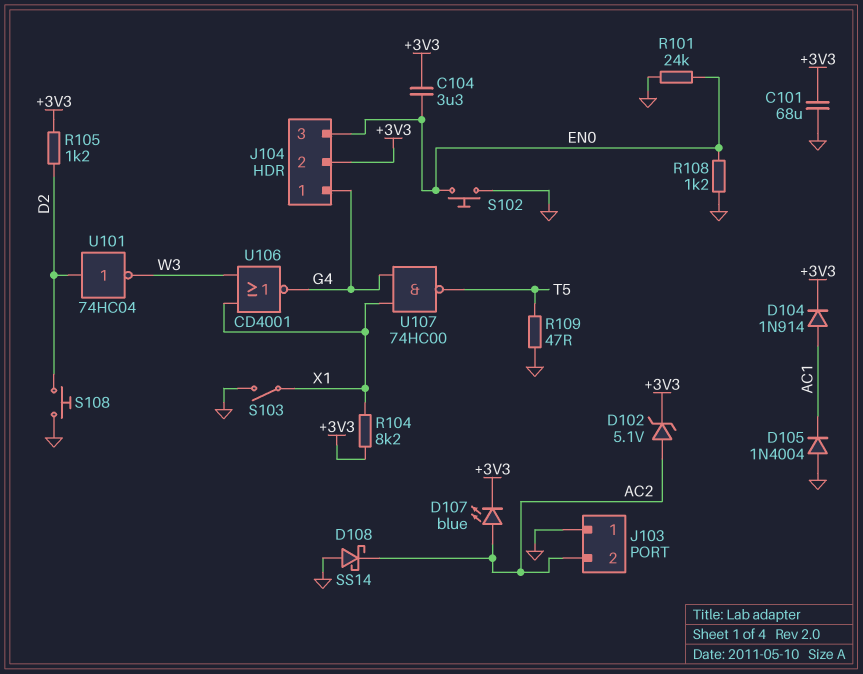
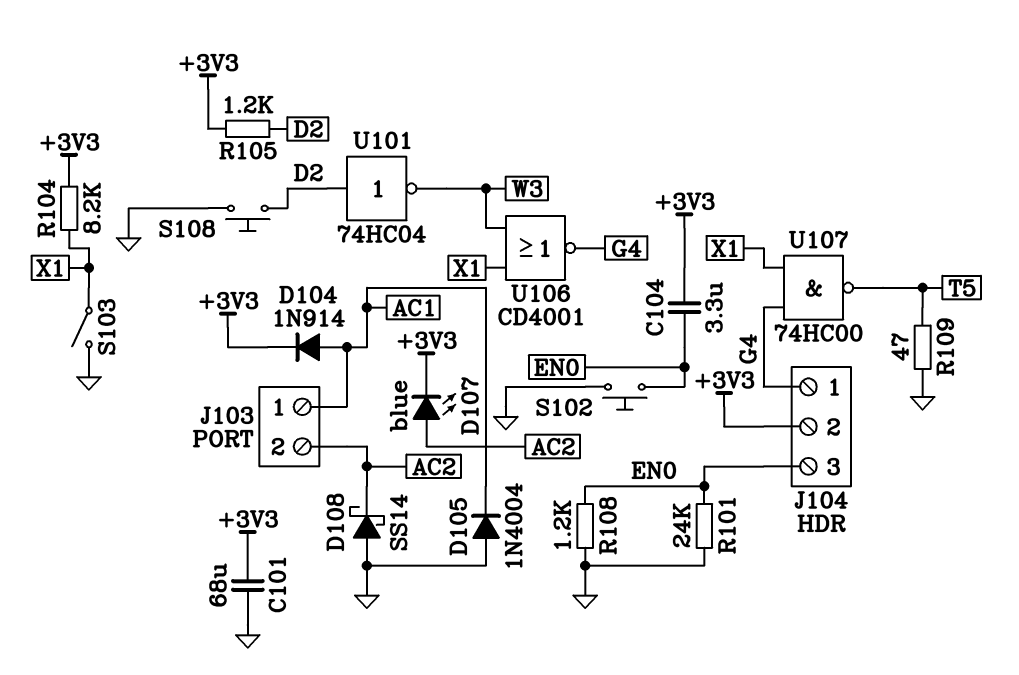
D102: zener 5.1V (A AC2, K +3V3) -> none
J103 pin 1: GND -> AC1

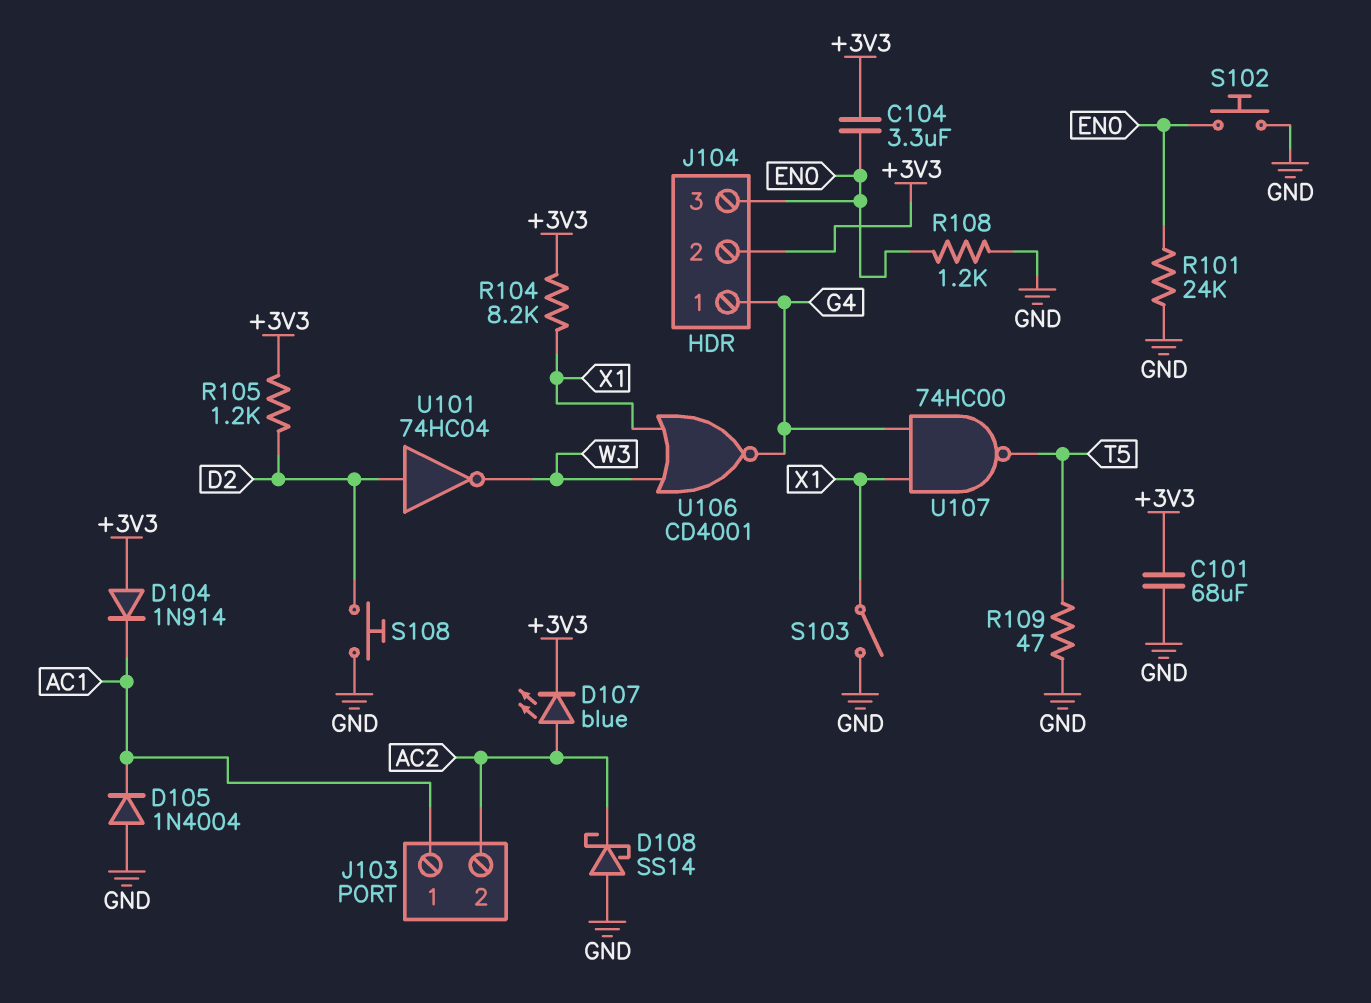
D104: diode 1N914 (A AC1, K +3V3) -> diode 1N914 (A +3V3, K AC1)

